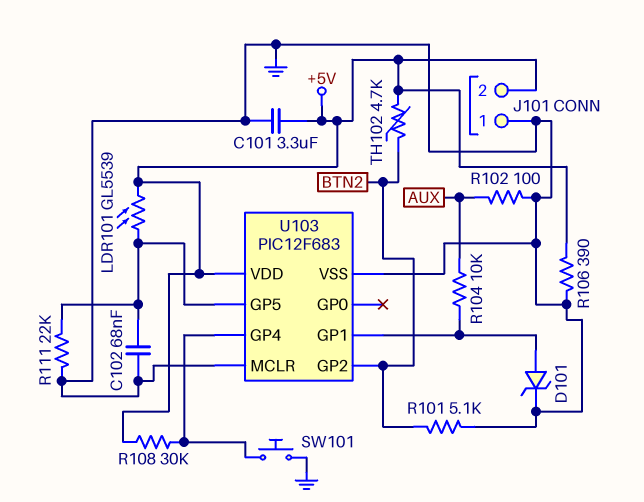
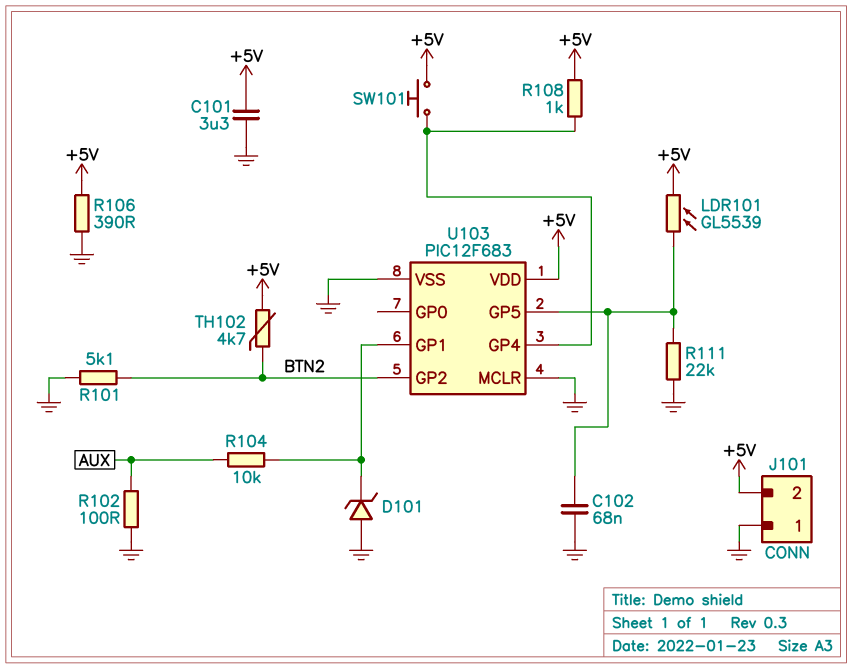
D101: zener (A U103/GP1, K GND) -> zener (A GND, K U103/GP1)
R108: 30k (+5V, U103/GP4) -> 1k (+5V, U103/GP4)
SW101: button (GND, U103/GP4) -> button (+5V, U103/GP4)

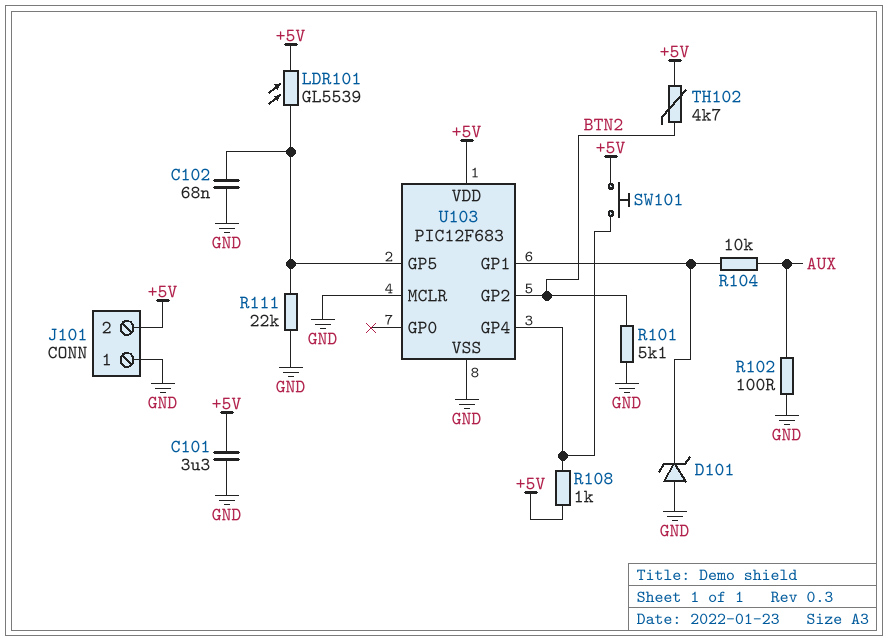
R106: 390 (+5V, GND) -> none

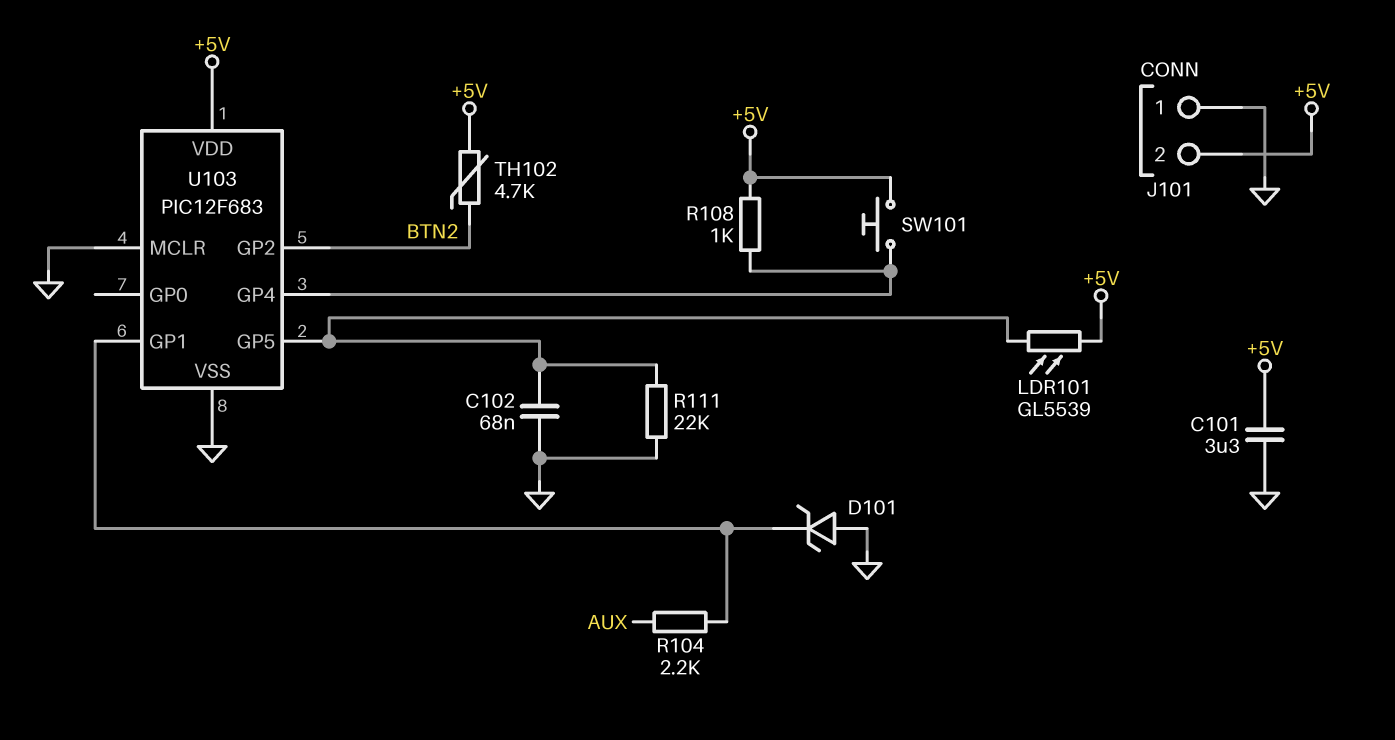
R101: 5.1k (BTN2, GND) -> none
R102: 100 (AUX, GND) -> none
R104: 10k (AUX, U103/GP1) -> 2.2k (AUX, U103/GP1)

